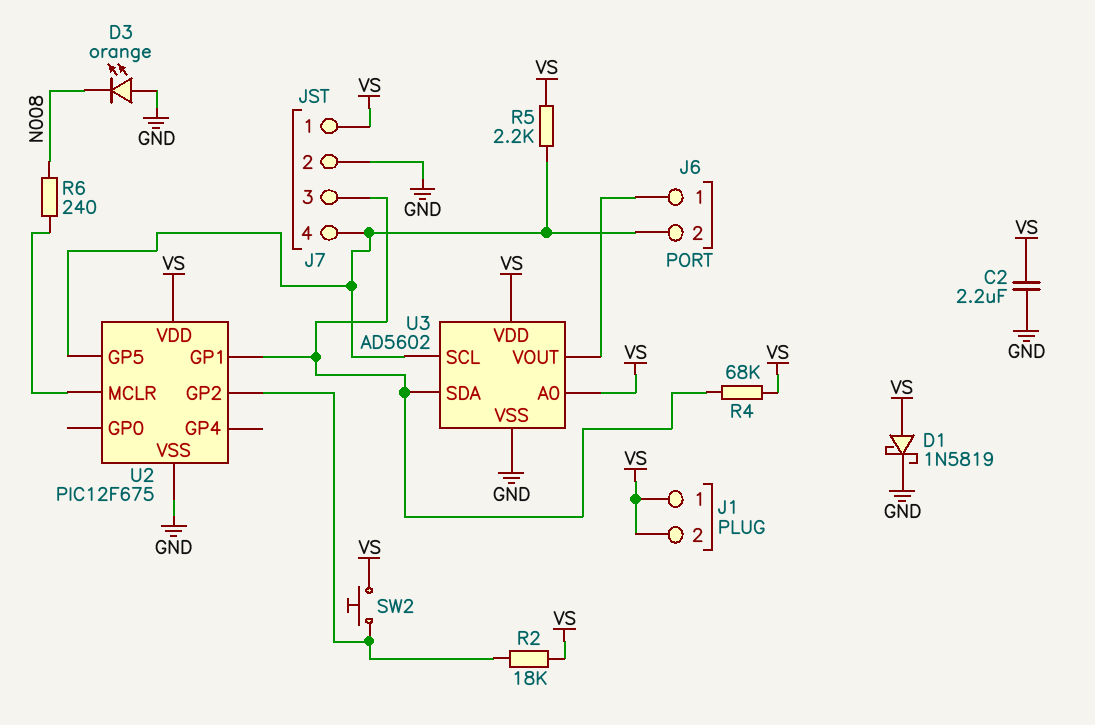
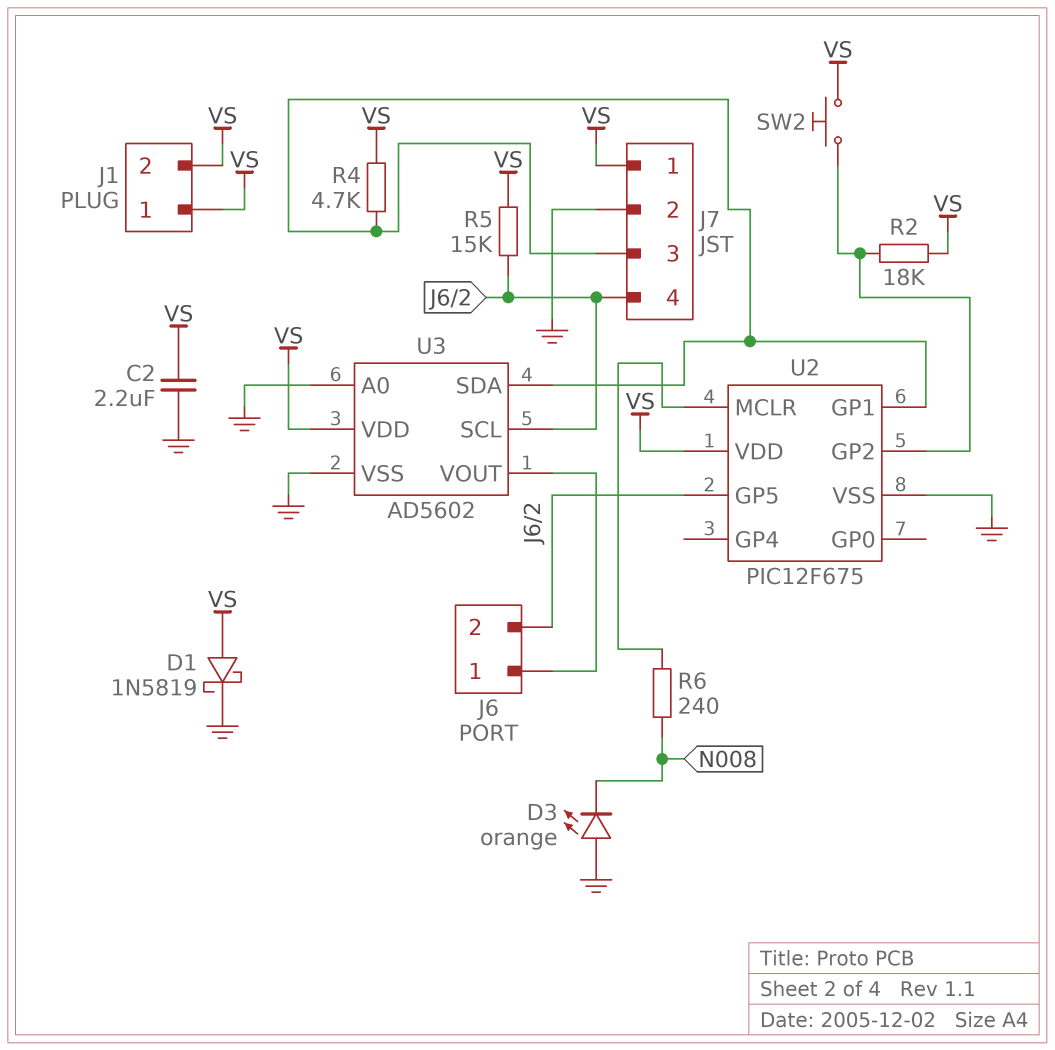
R4: 68k (J7/3, VS) -> 4.7k (J7/3, VS)
R5: 2.2k (J6/2, VS) -> 15k (J6/2, VS)
U3 pin A0: VS -> GND

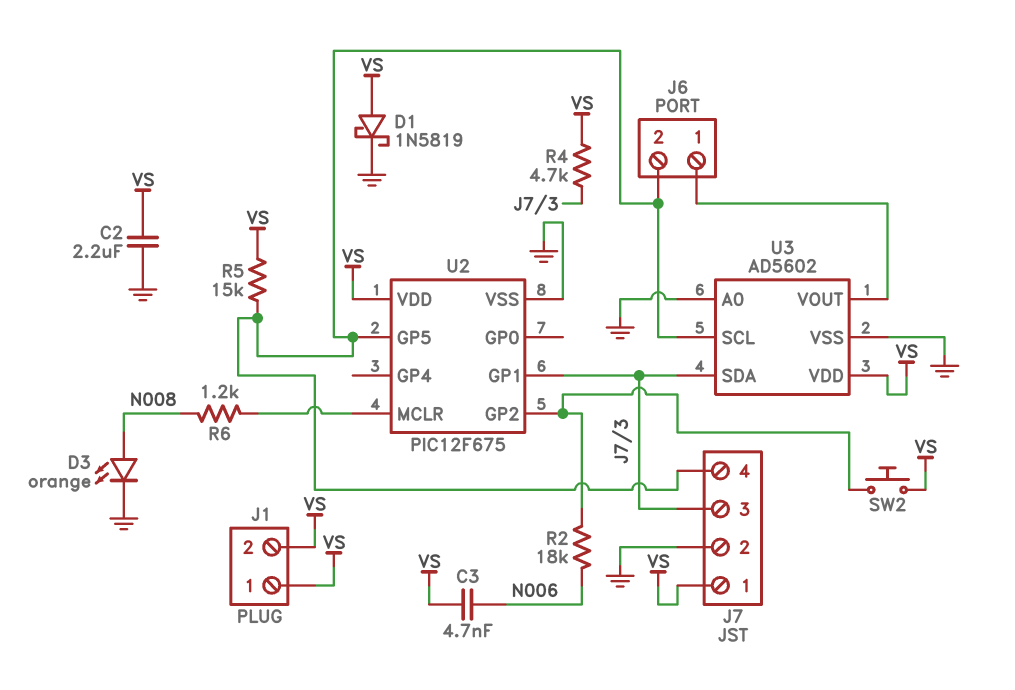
C3: none -> 4.7nF (N006, VS)
D3: LED orange (A GND, K N008) -> LED orange (A N008, K GND)
R2: 18k (U2/GP2, VS) -> 18k (N006, U2/GP2)
R6: 240 (N008, U2/MCLR) -> 1.2k (N008, U2/MCLR)

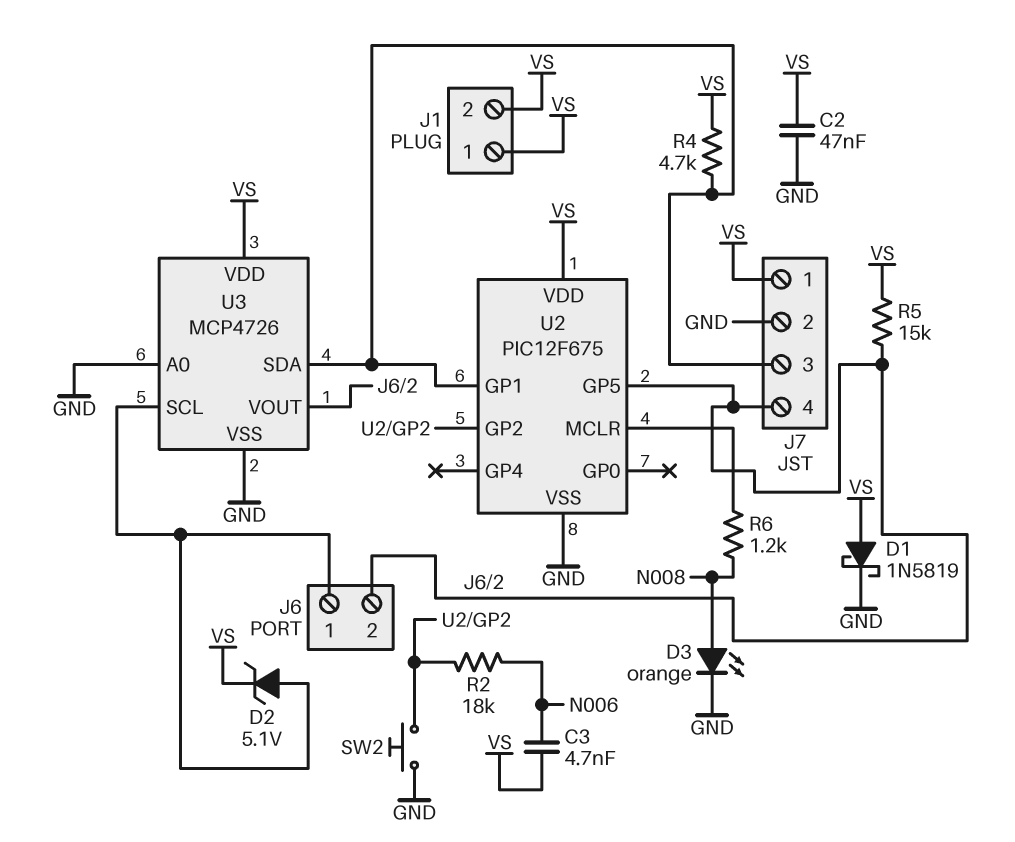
C2: 2.2uF (GND, VS) -> 47nF (GND, VS)
D2: none -> zener 5.1V (A J6/1, K VS)
SW2: button (U2/GP2, VS) -> button (GND, U2/GP2)
U3: AD5602 -> MCP4726
U3 pin SCL: J6/2 -> J6/1
U3 pin VOUT: J6/1 -> J6/2

